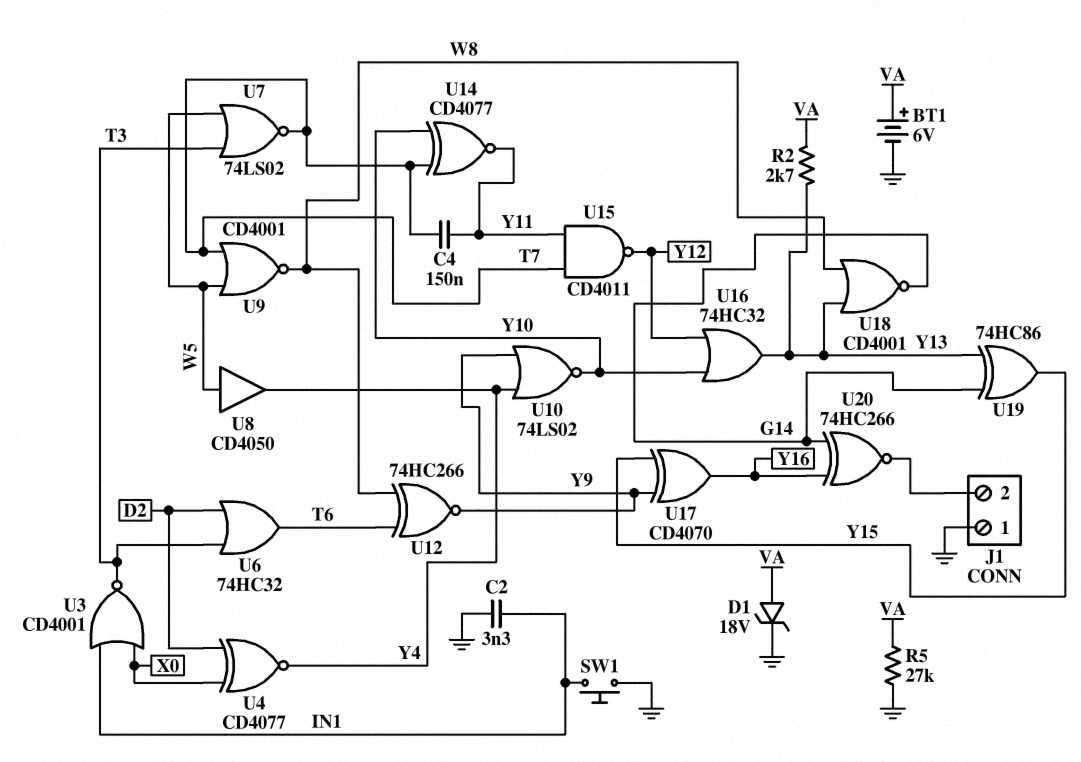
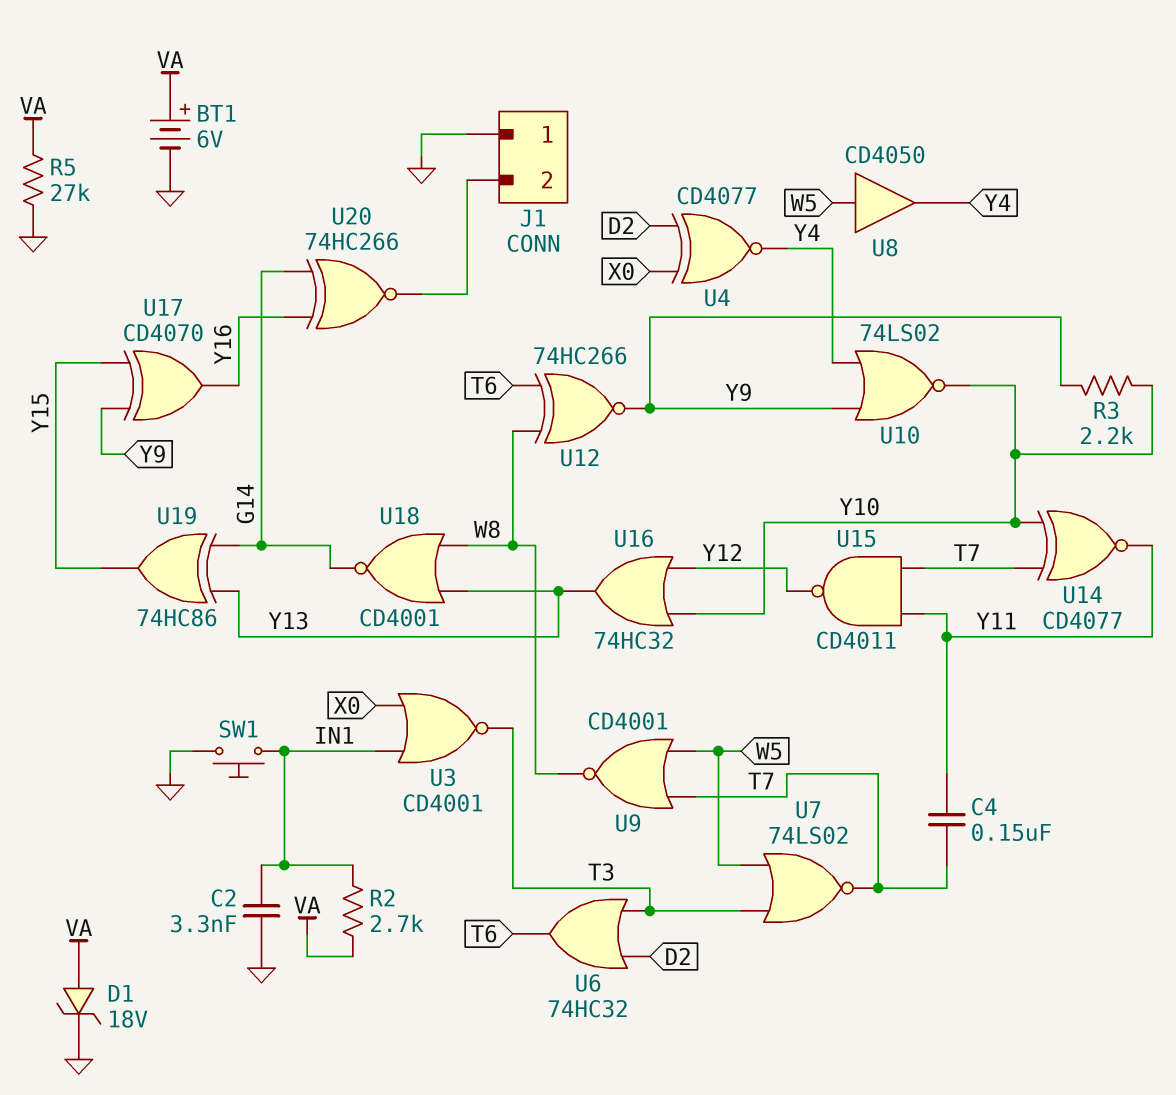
R2: 2.7k (VA, Y13) -> 2.7k (IN1, VA)
R3: none -> 2.2k (Y9, Y10)

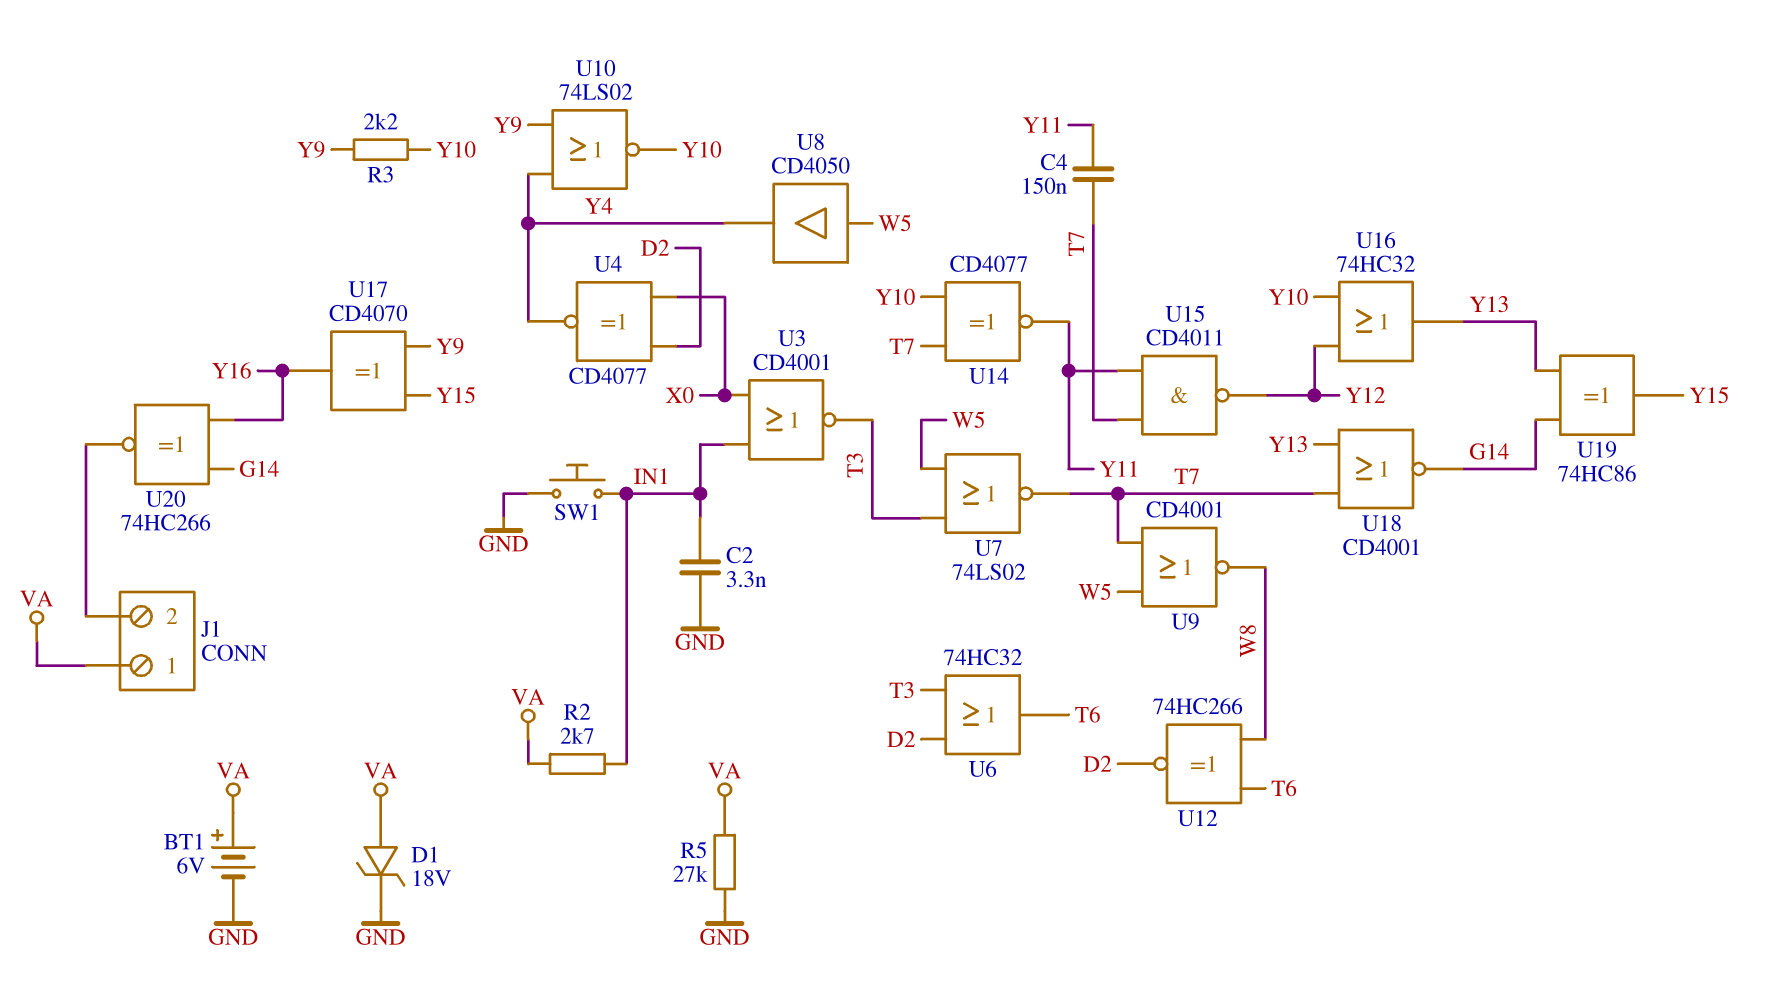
J1 pin 1: GND -> VA
U12: XNOR 74HC266 (in T6, in W8, out Y9) -> XNOR 74HC266 (in T6, in W8, out D2)
U18: NOR CD4001 (in W8, in Y13, out G14) -> NOR CD4001 (in T7, in Y13, out G14)

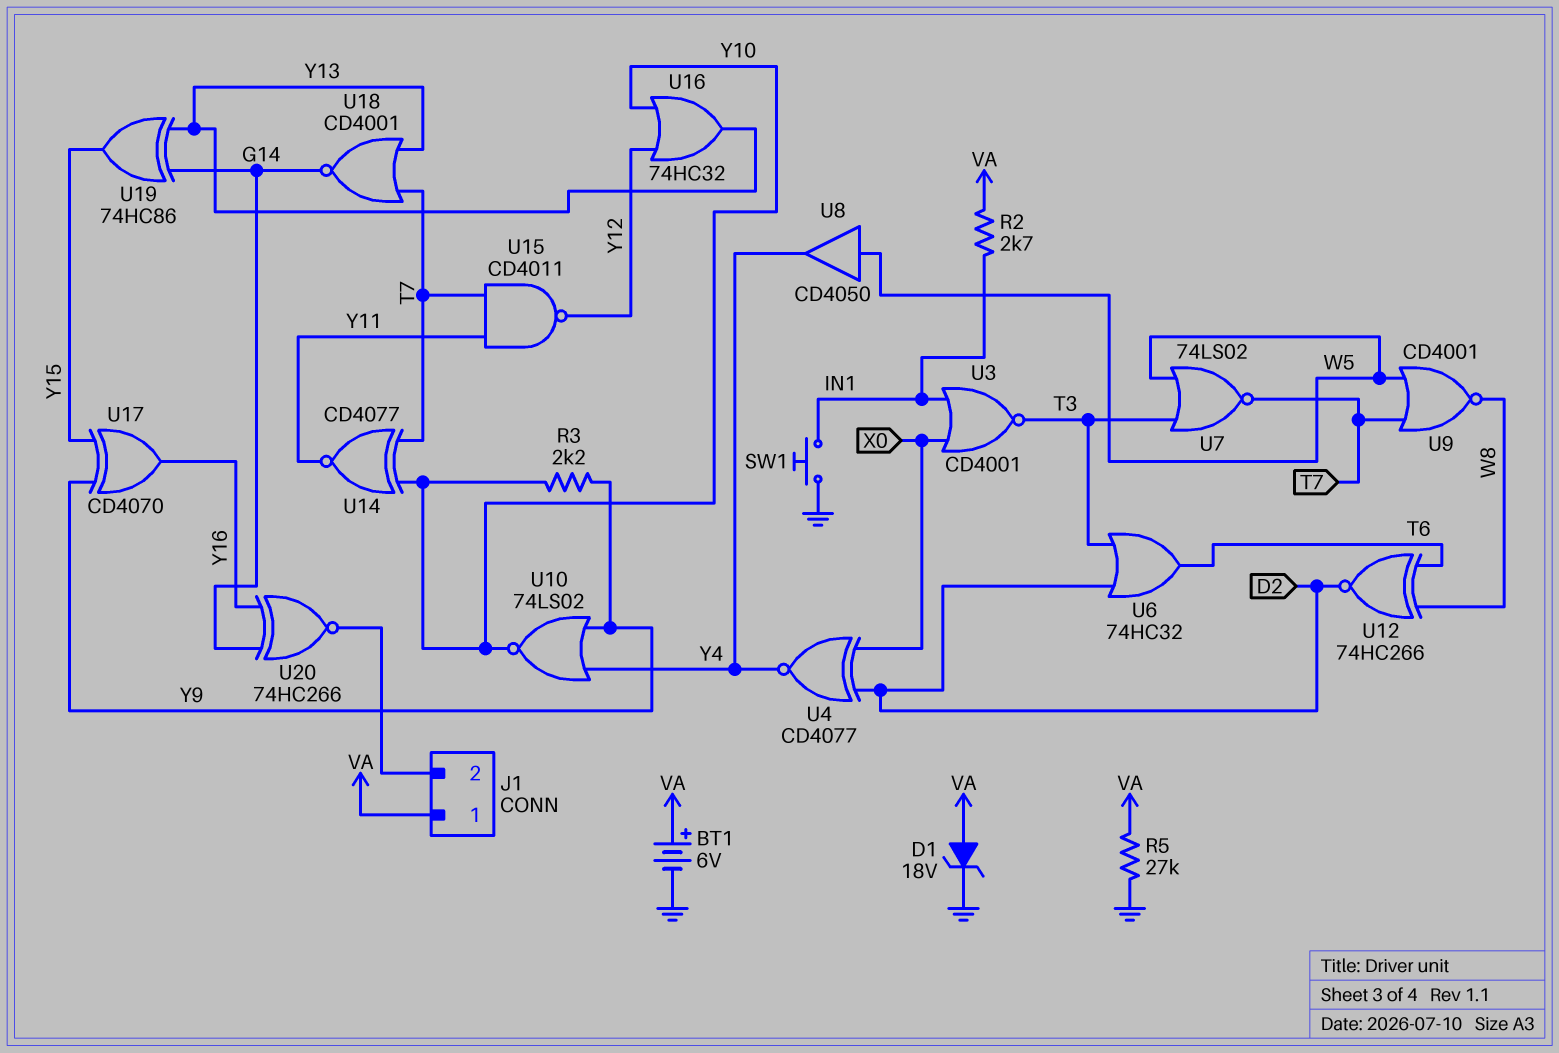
C2: 3.3nF (GND, IN1) -> none
C4: 150nF (T7, Y11) -> none

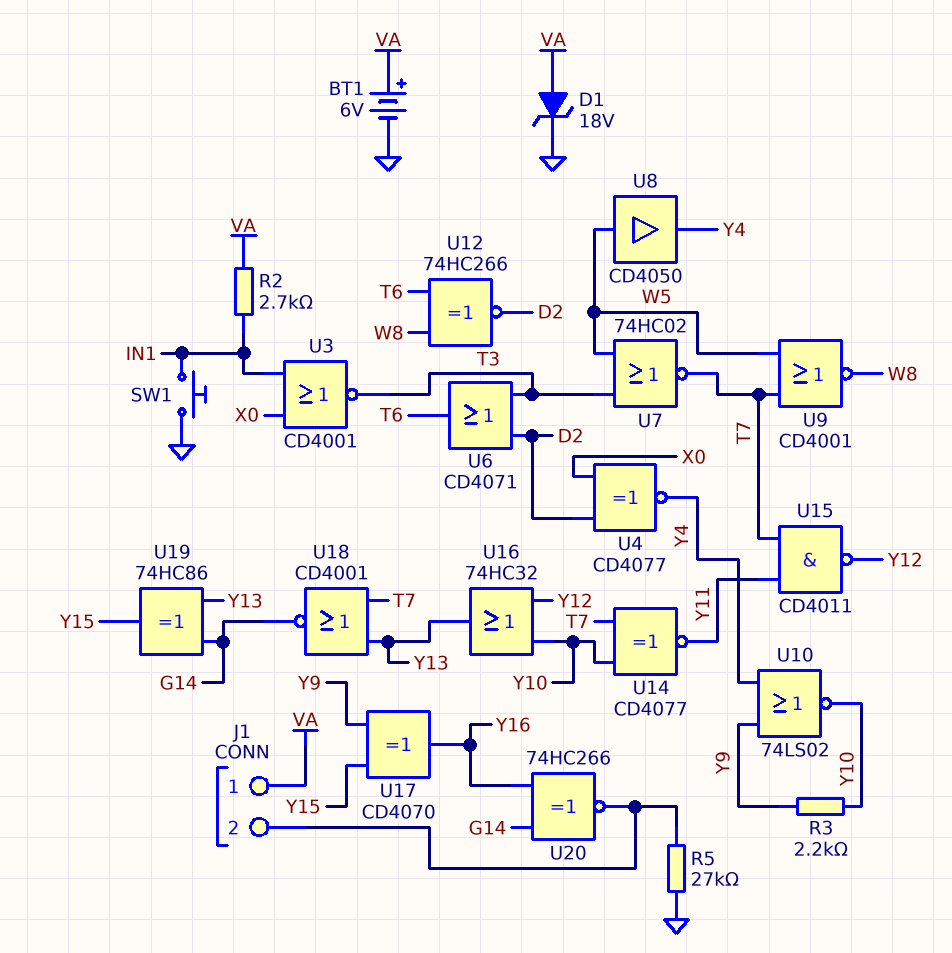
R5: 27k (GND, VA) -> 27k (GND, J1/2)
U6: OR 74HC32 (in D2, in T3, out T6) -> OR CD4071 (in D2, in T3, out T6)
U7: NOR 74LS02 (in T3, in W5, out T7) -> NOR 74HC02 (in T3, in W5, out T7)

